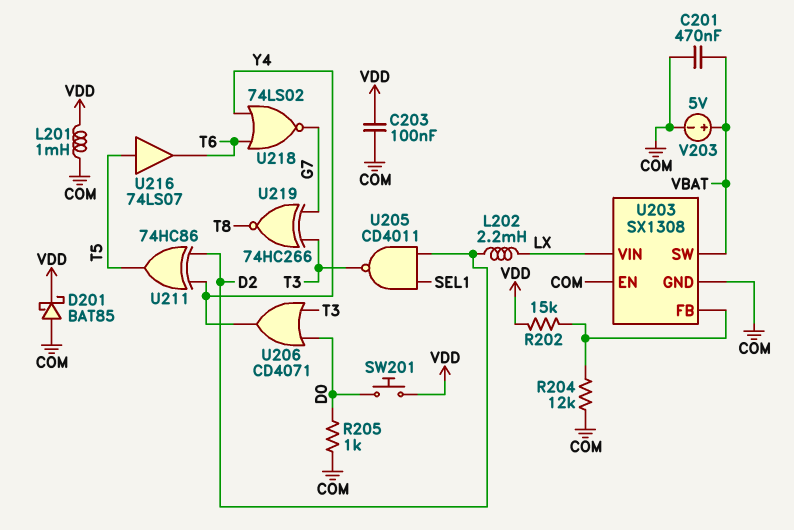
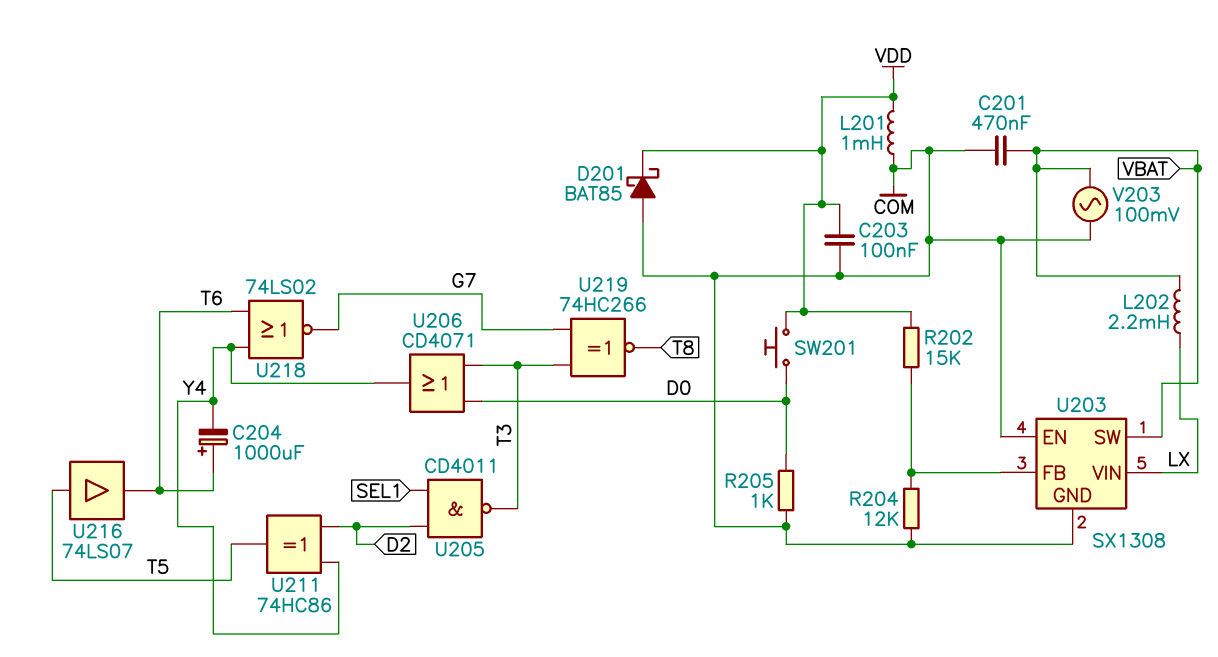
C204: none -> 1000uF (plus T6, minus Y4)
L202: 2.2mH (D2, LX) -> 2.2mH (LX, VBAT)
V203: 5V (plus VBAT, minus COM) -> AC 100mV (COM, VBAT)

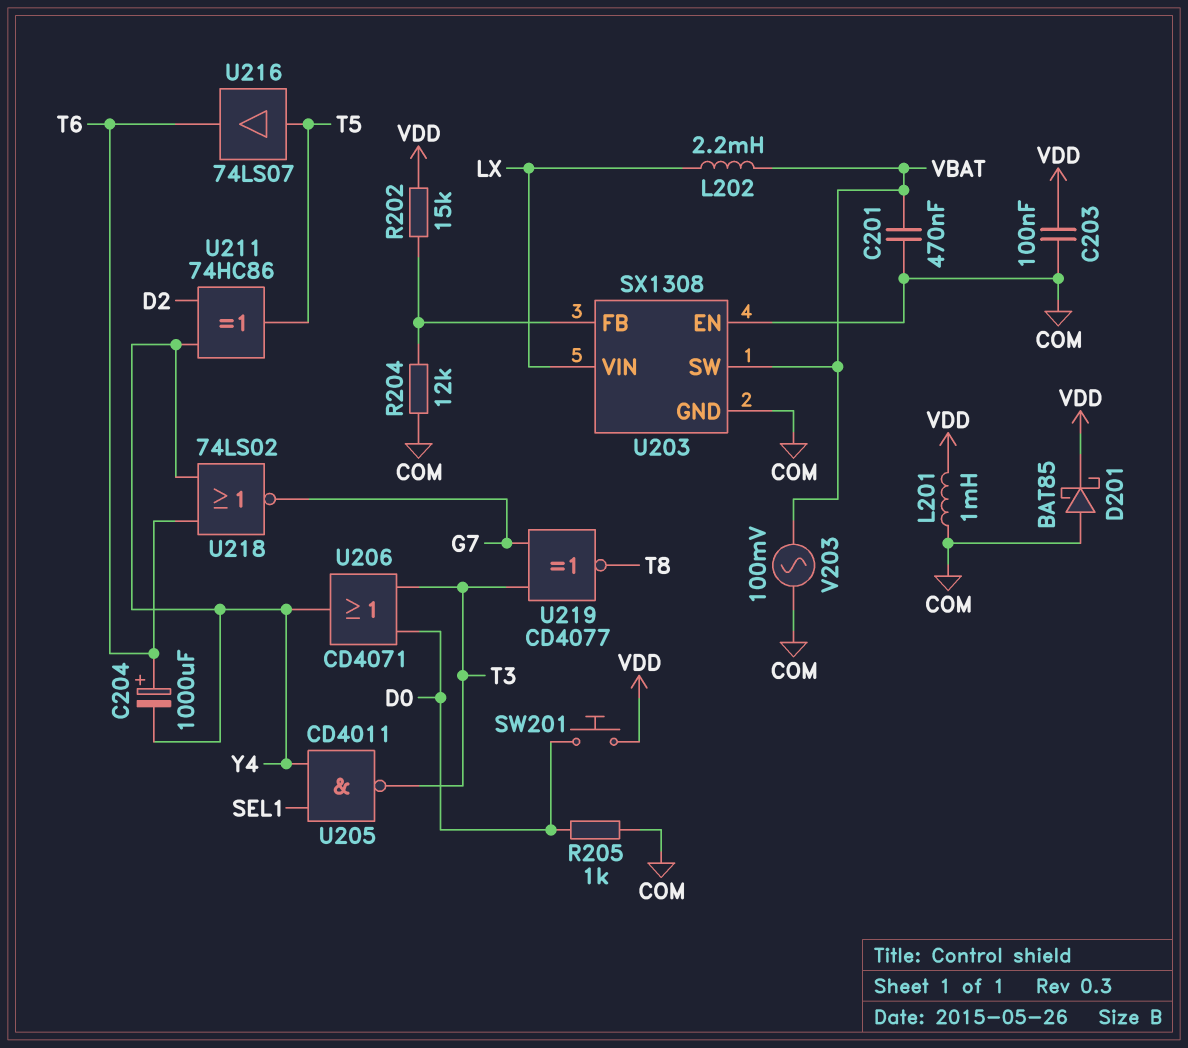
U205: NAND CD4011 (in D2, in SEL1, out T3) -> NAND CD4011 (in SEL1, in Y4, out T3)
U219: XNOR 74HC266 (in G7, in T3, out T8) -> XNOR CD4077 (in G7, in T3, out T8)

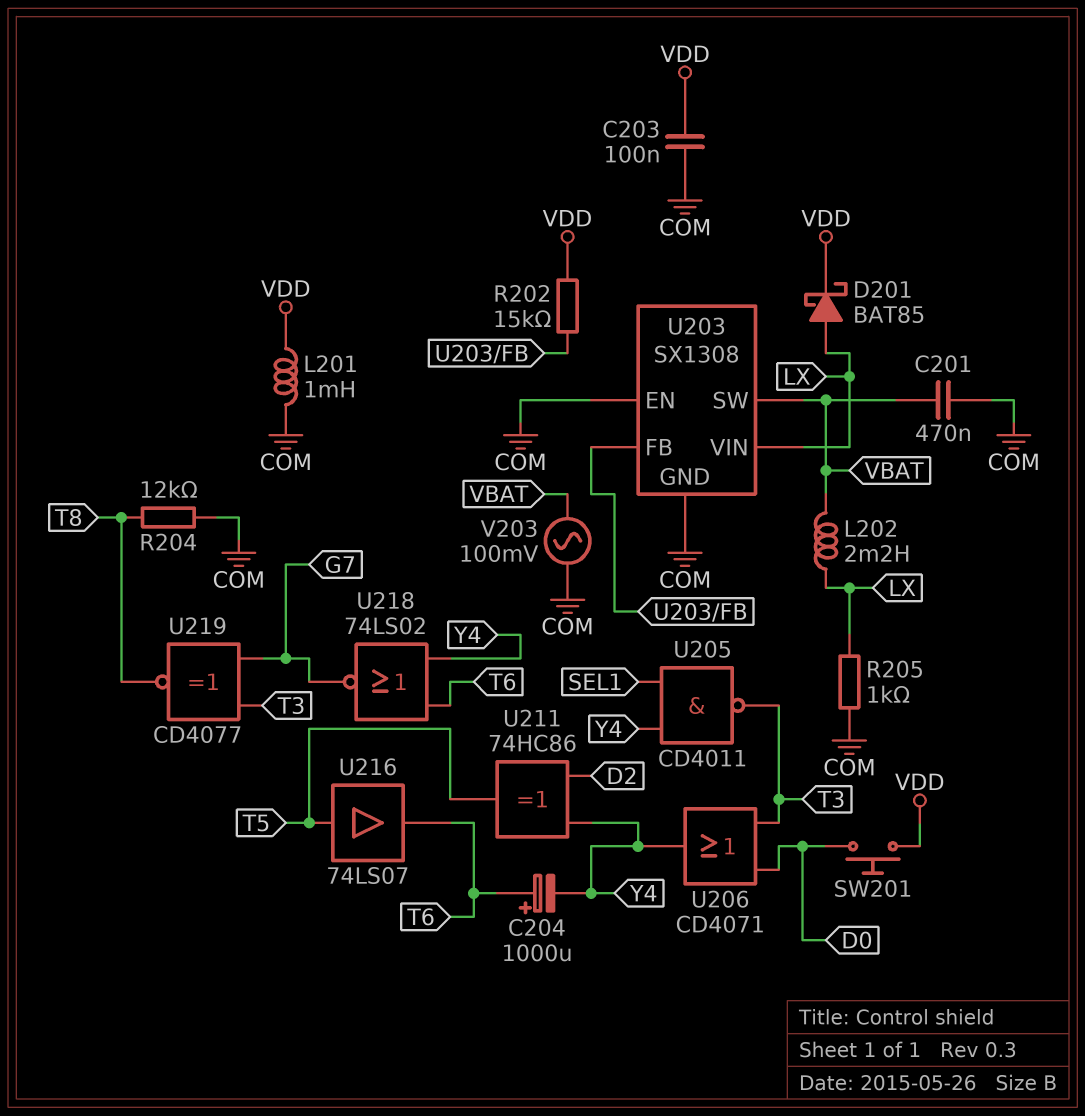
D201: schottky BAT85 (A COM, K VDD) -> schottky BAT85 (A LX, K VDD)
R204: 12k (COM, U203/FB) -> 12k (COM, T8)
R205: 1k (COM, D0) -> 1k (COM, LX)

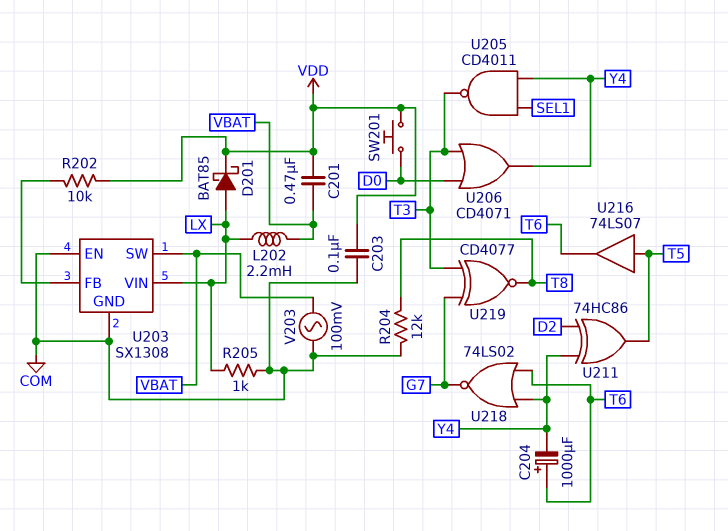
C201: 470nF (COM, VBAT) -> 470nF (VBAT, VDD)
L201: 1mH (COM, VDD) -> none
R202: 15k (U203/FB, VDD) -> 10k (U203/FB, VDD)

